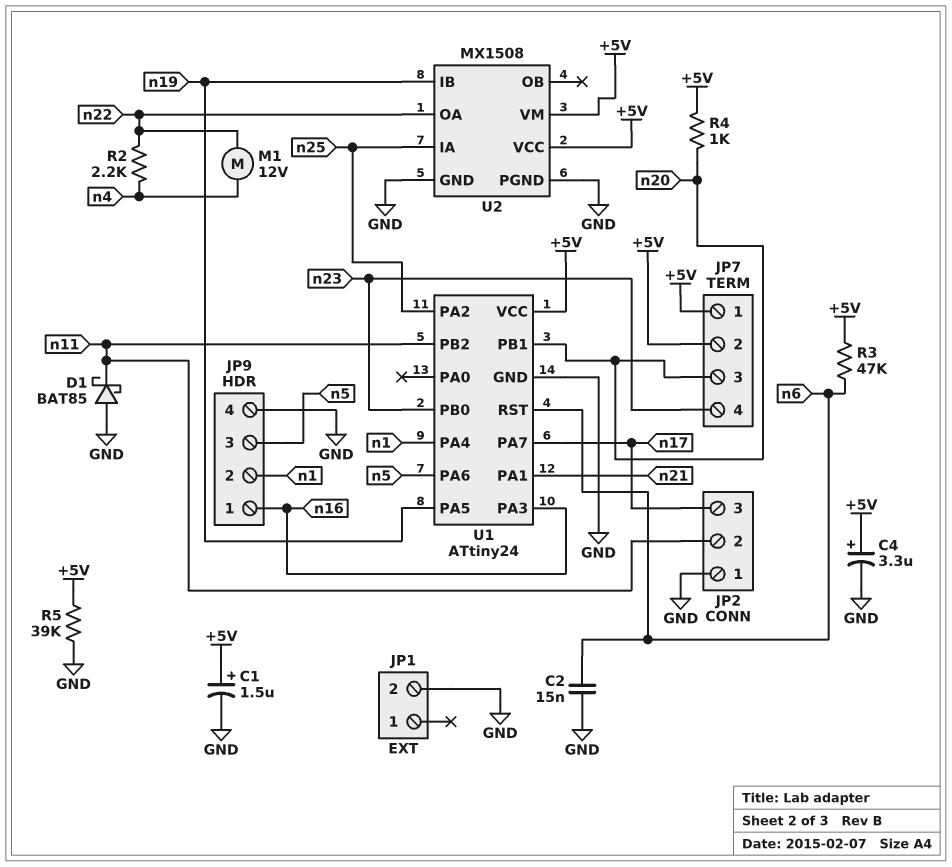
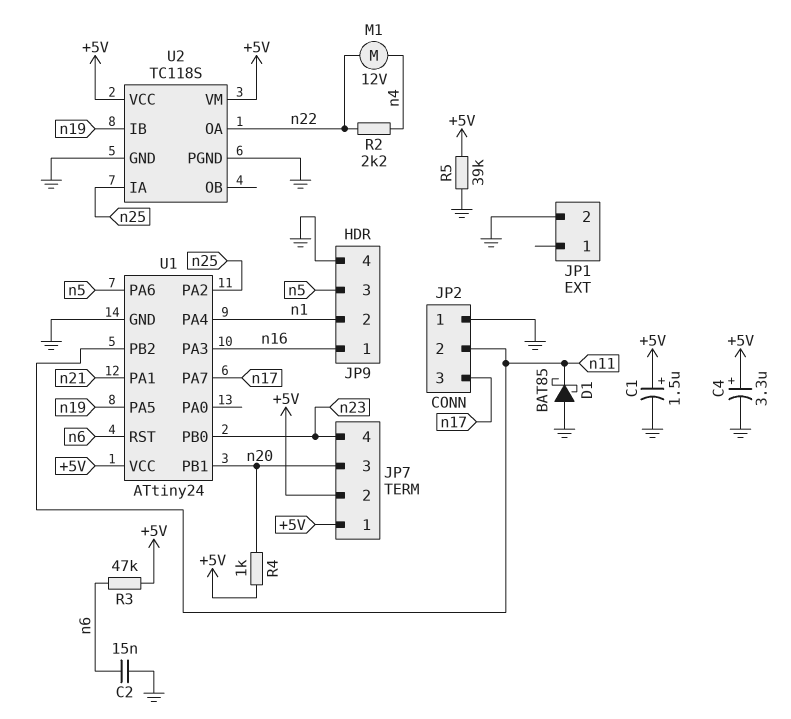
U2: MX1508 -> TC118S

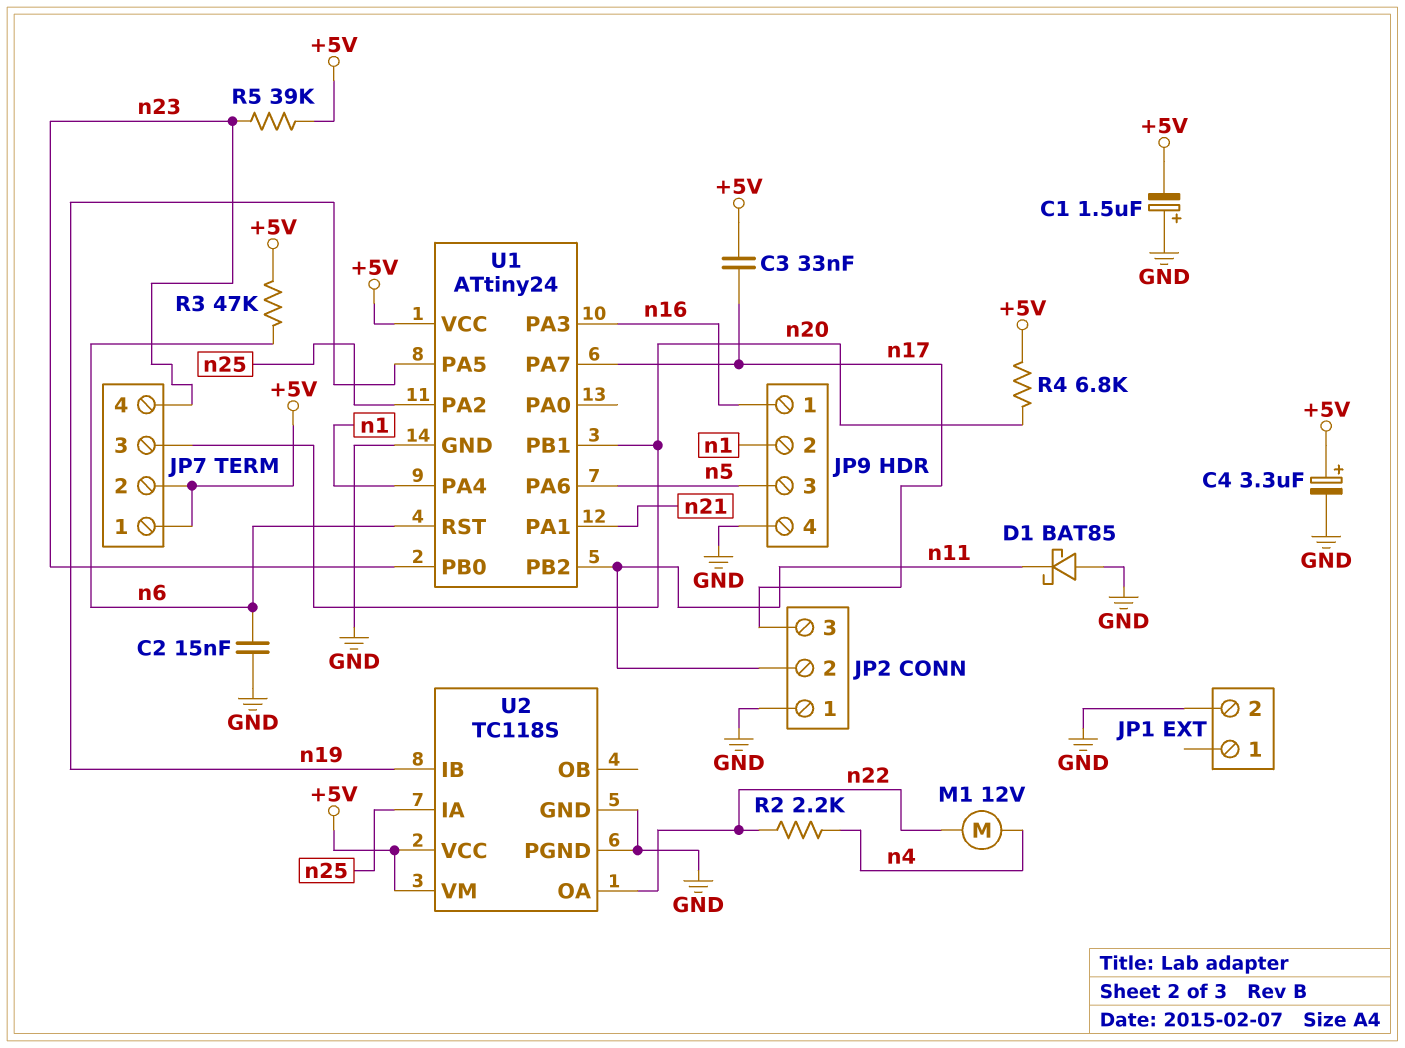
C1: 1.5uF (plus +5V, minus GND) -> 1.5uF (plus GND, minus +5V)
C3: none -> 33nF (+5V, n17)
R4: 1k (+5V, n20) -> 6.8k (+5V, n20)
R5: 39k (+5V, GND) -> 39k (+5V, n23)

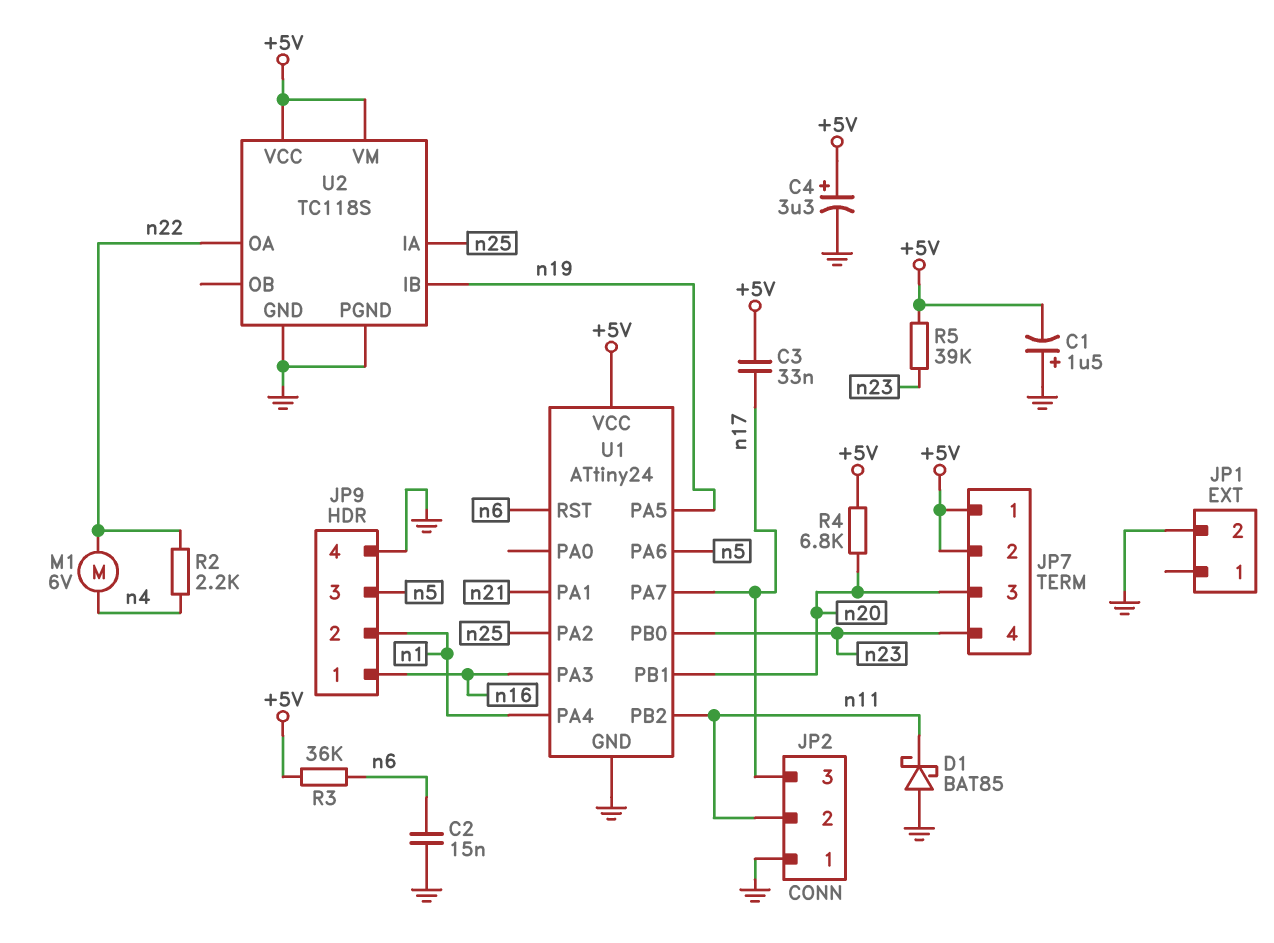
M1: motor 12V (n4, n22) -> motor 6V (n4, n22)
R3: 47k (+5V, n6) -> 36k (+5V, n6)

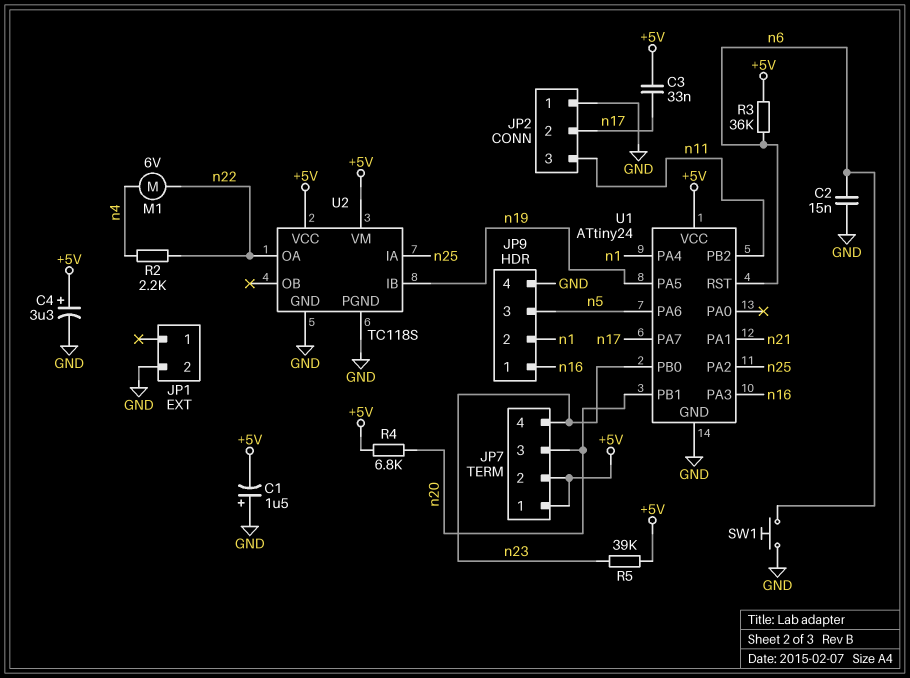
D1: schottky BAT85 (A GND, K n11) -> none
JP2 pin 2: n11 -> n17
JP2 pin 3: n17 -> n11
SW1: none -> button (GND, n6)

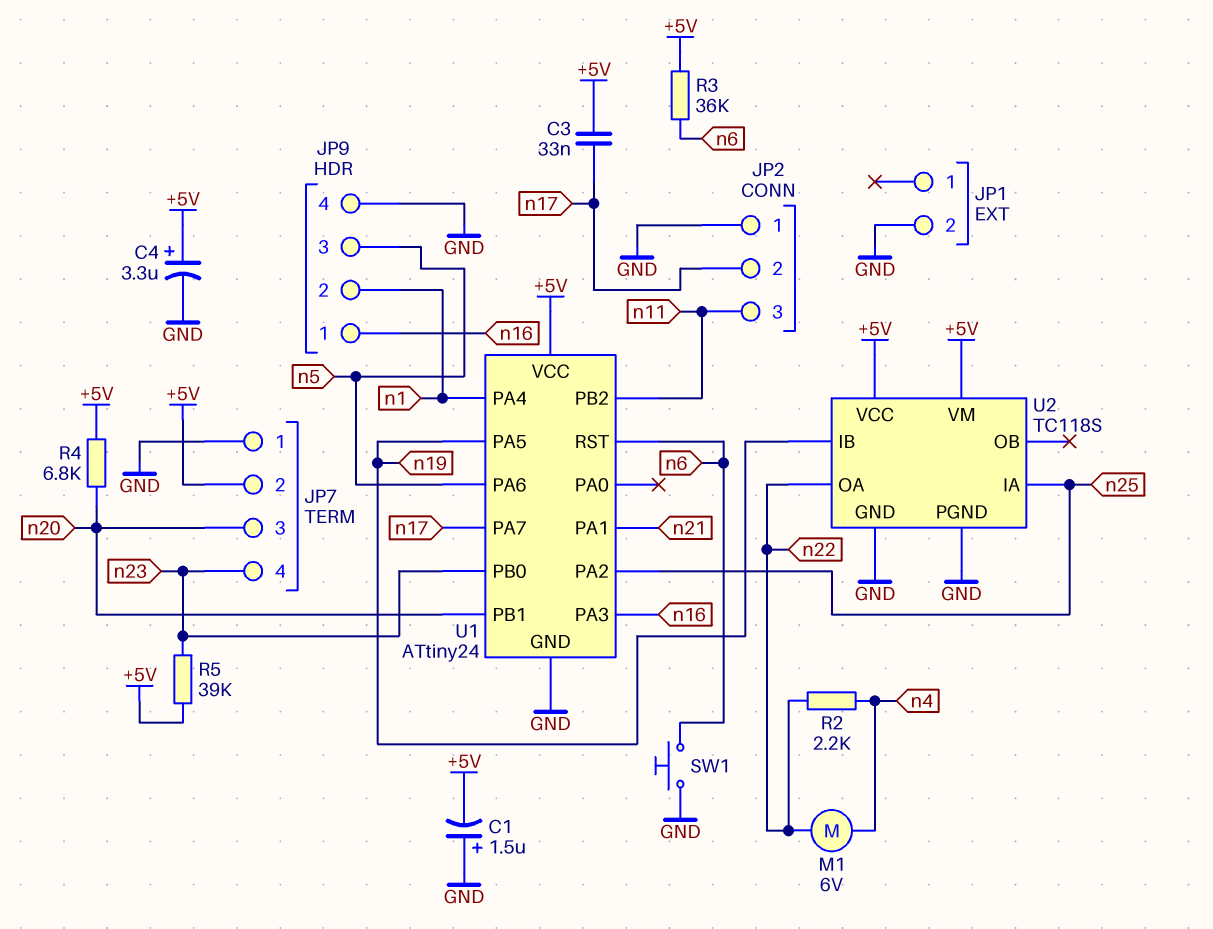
C2: 15nF (GND, n6) -> none
JP7 pin 1: +5V -> GND

